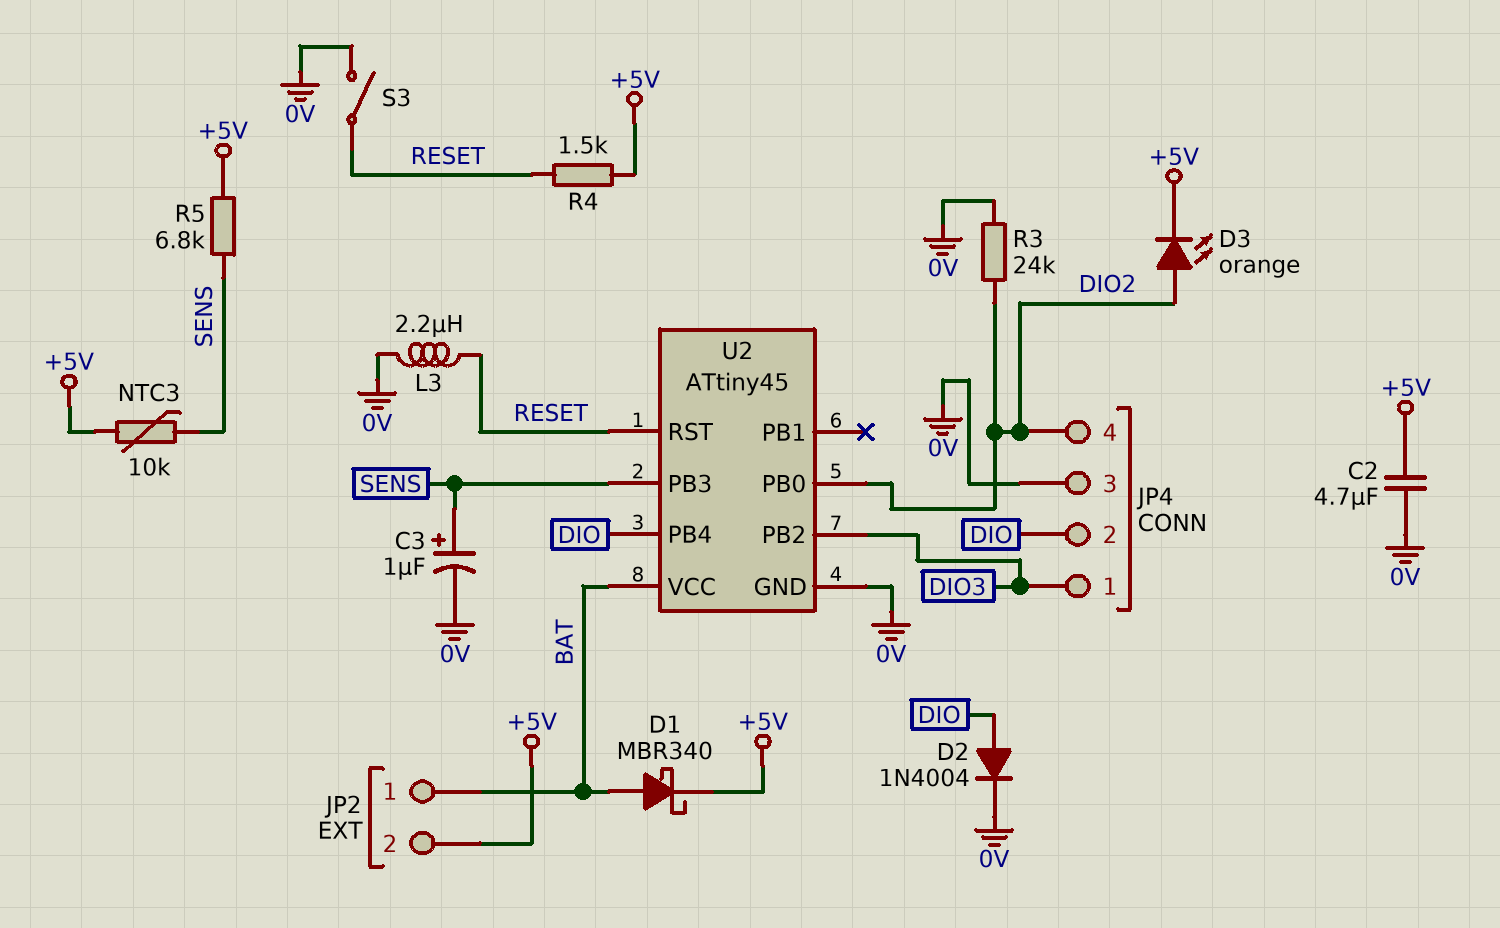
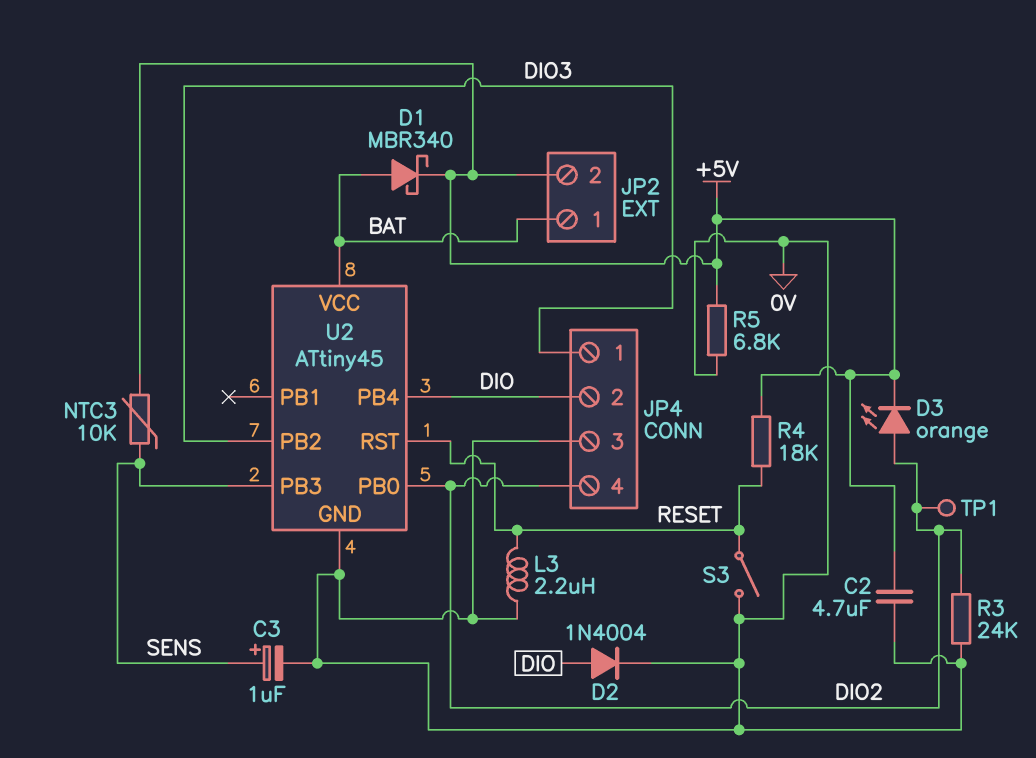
R4: 1.5k (+5V, RESET) -> 18k (+5V, RESET)
R5: 6.8k (+5V, SENS) -> 6.8k (+5V, 0V)
TP1: none -> test point (DIO2)

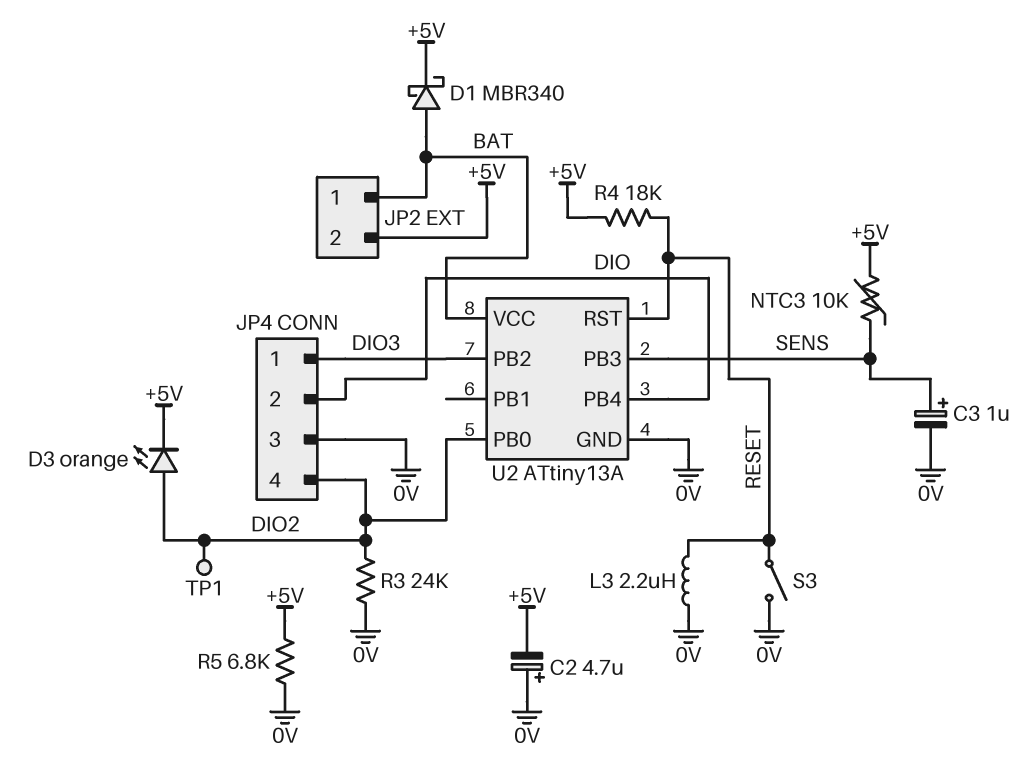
C2: 4.7uF (+5V, 0V) -> 4.7uF (plus 0V, minus +5V)
D2: diode 1N4004 (A DIO, K 0V) -> none
U2: ATtiny45 -> ATtiny13A

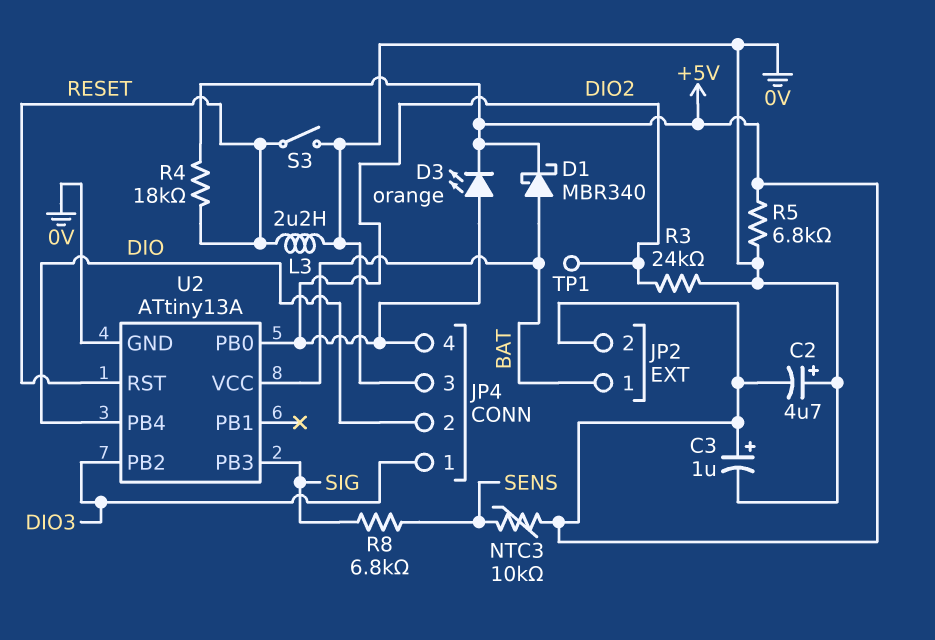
C3: 1uF (plus SENS, minus 0V) -> 1uF (plus +5V, minus 0V)
R8: none -> 6.8k (SENS, SIG)
U2 pin PB3: SENS -> SIG

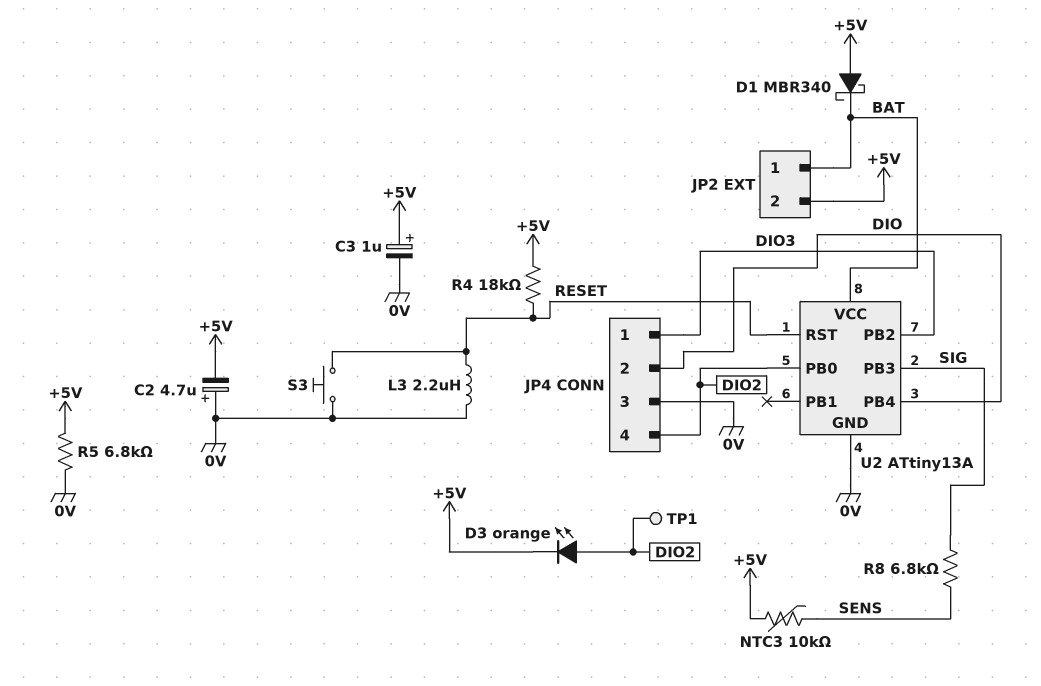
D1: schottky MBR340 (A BAT, K +5V) -> schottky MBR340 (A +5V, K BAT)
R3: 24k (0V, DIO2) -> none
S3: switch (0V, RESET) -> button (0V, RESET)

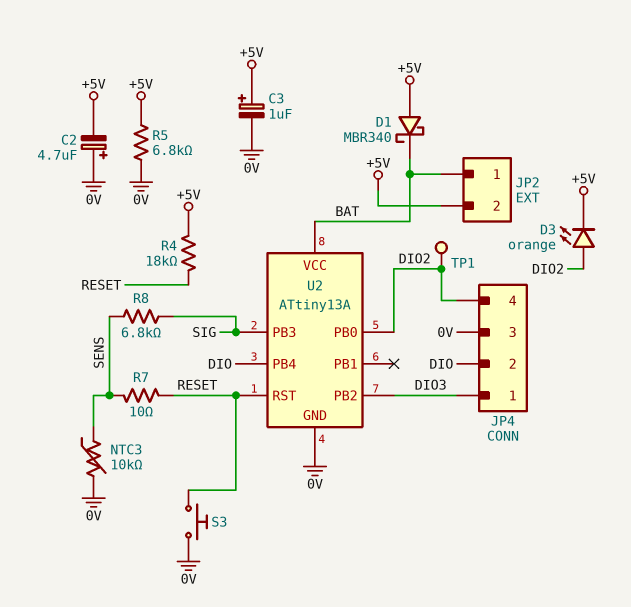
L3: 2.2uH (0V, RESET) -> none
NTC3: 10k (+5V, SENS) -> 10k (0V, SENS)
R7: none -> 10 (RESET, SENS)

